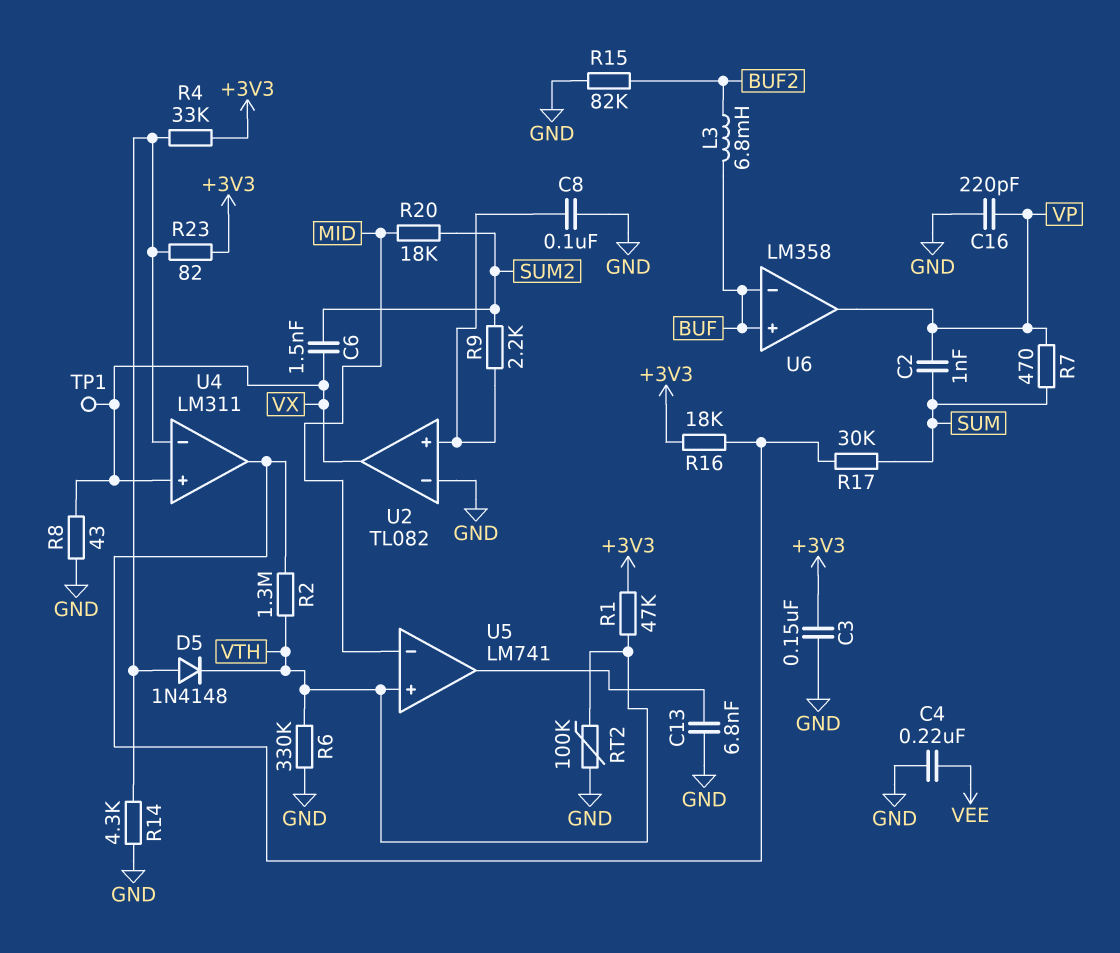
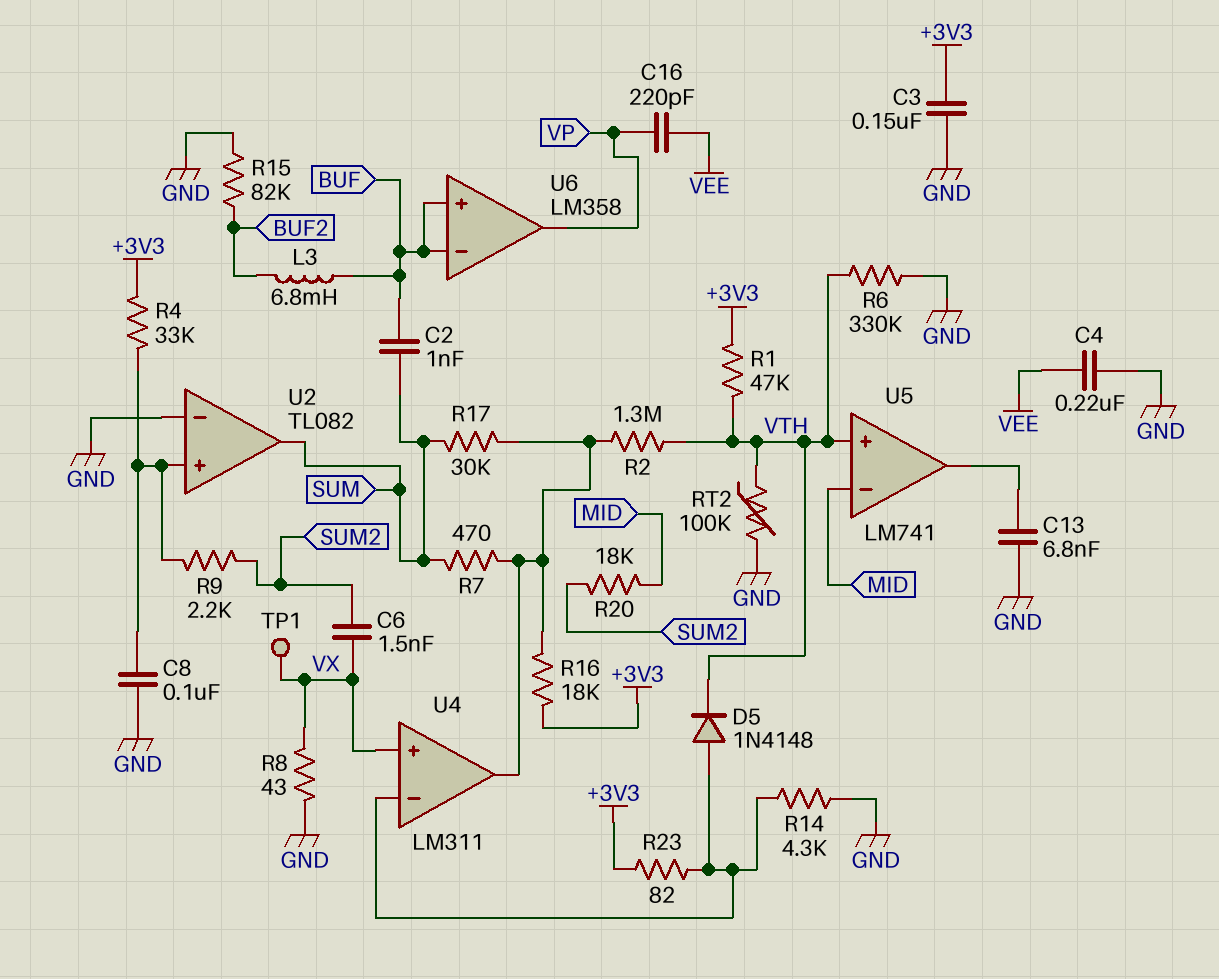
C2: 1nF (SUM, VP) -> 1nF (BUF, SUM)
C16: 220pF (GND, VP) -> 220pF (VEE, VP)
R4: 33k (+3V3, U4/in-) -> 33k (+3V3, U2/in+)
R7: 470 (SUM, VP) -> 470 (SUM, U4/out)
U2 pin out: VX -> SUM

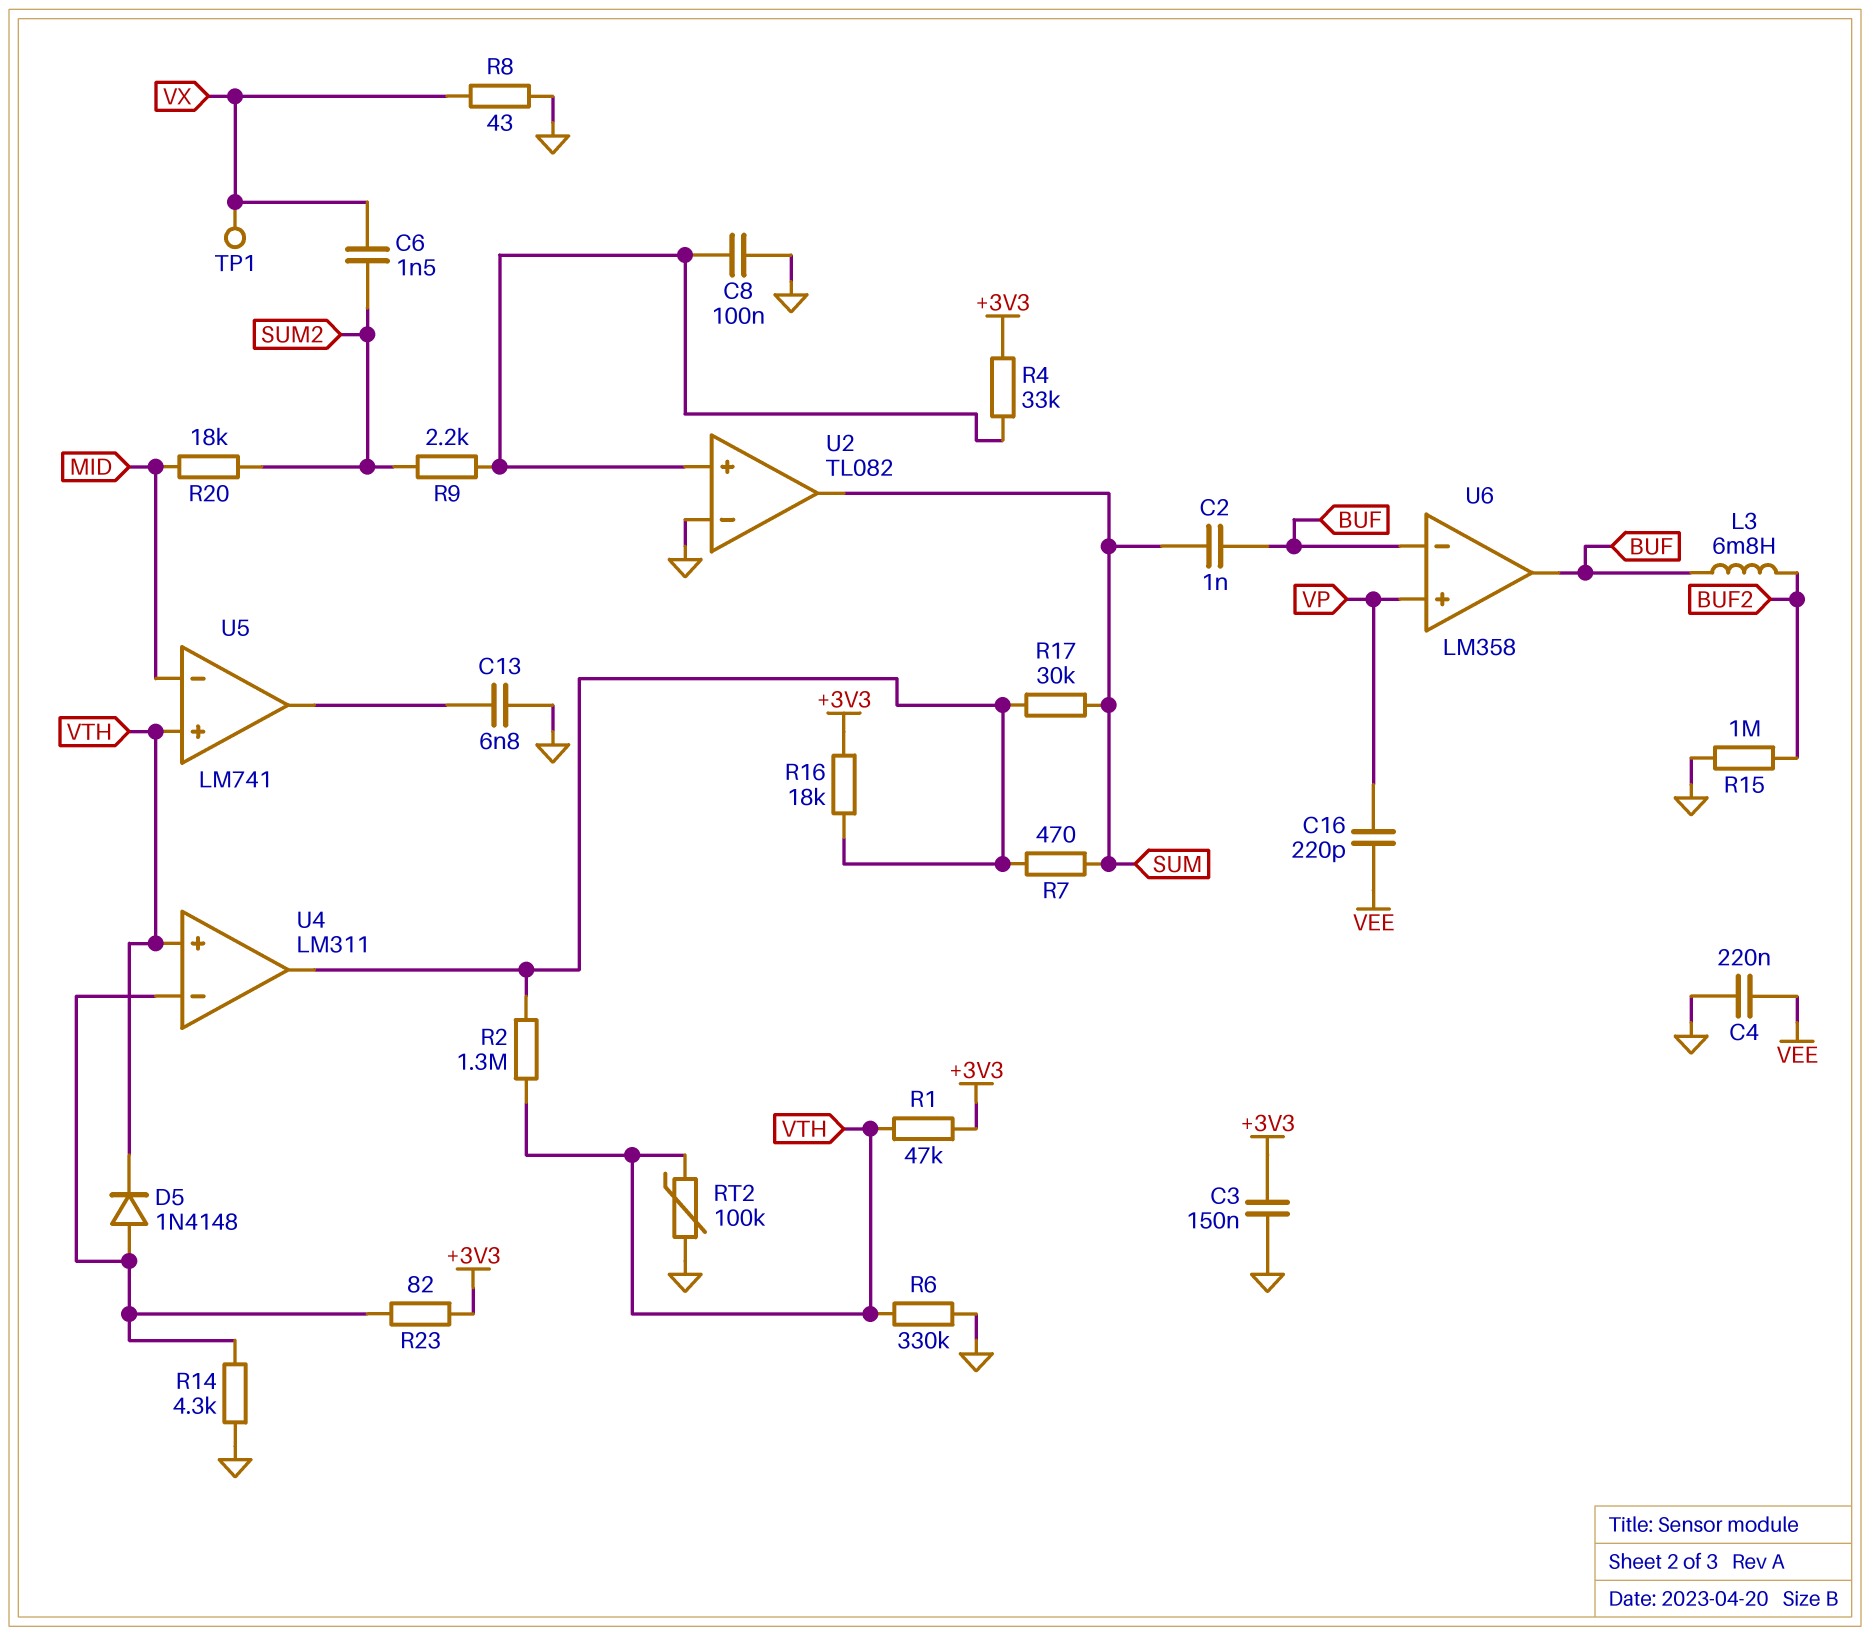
R15: 82k (BUF2, GND) -> 1M (BUF2, GND)
U4 pin in+: VX -> VTH
U6 pin in+: BUF -> VP
U6 pin out: VP -> BUF

